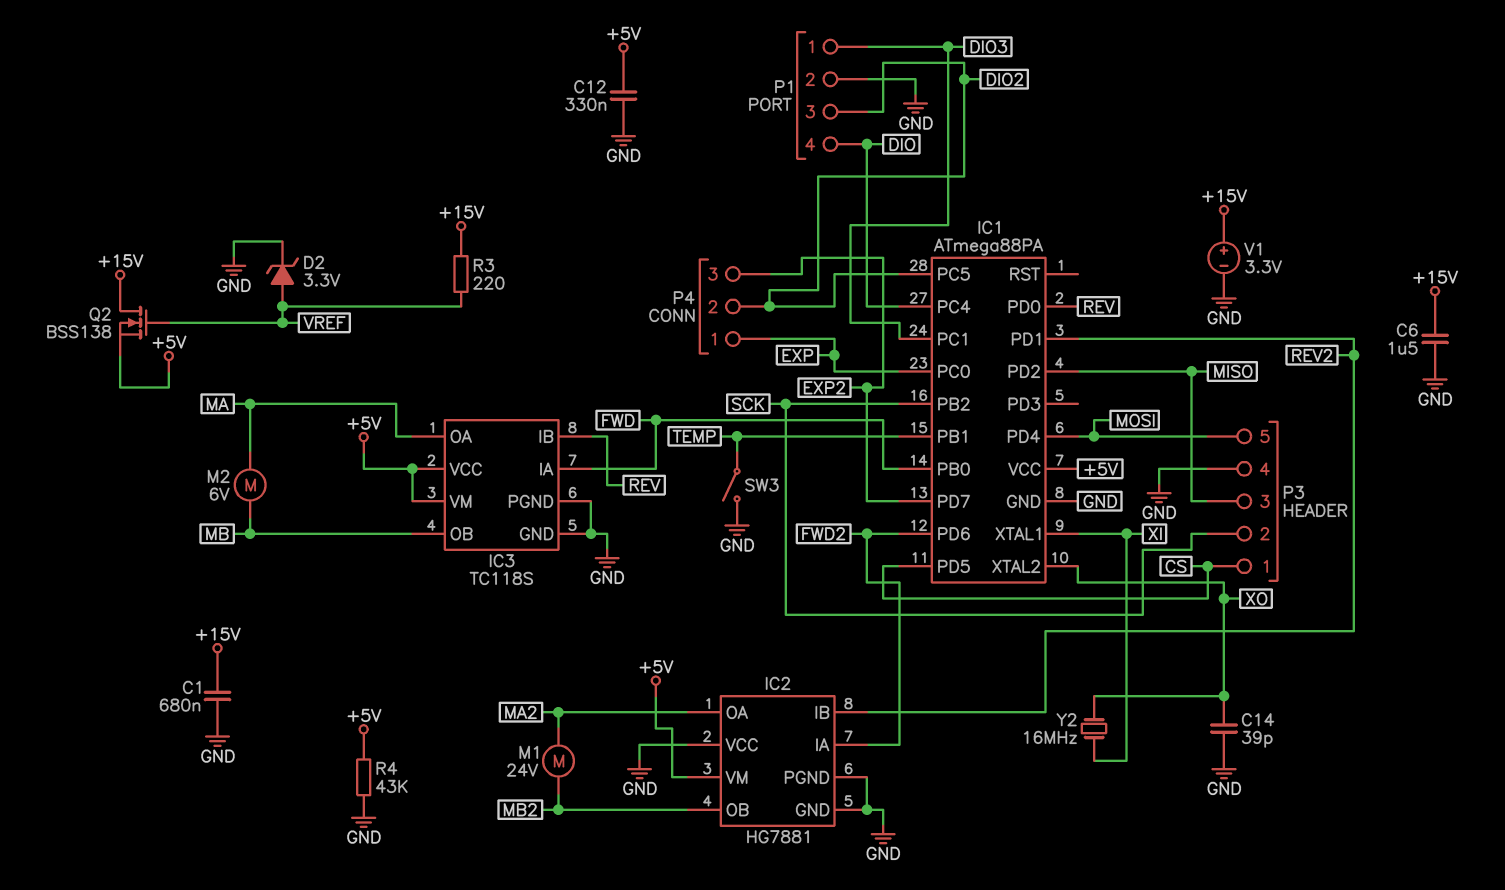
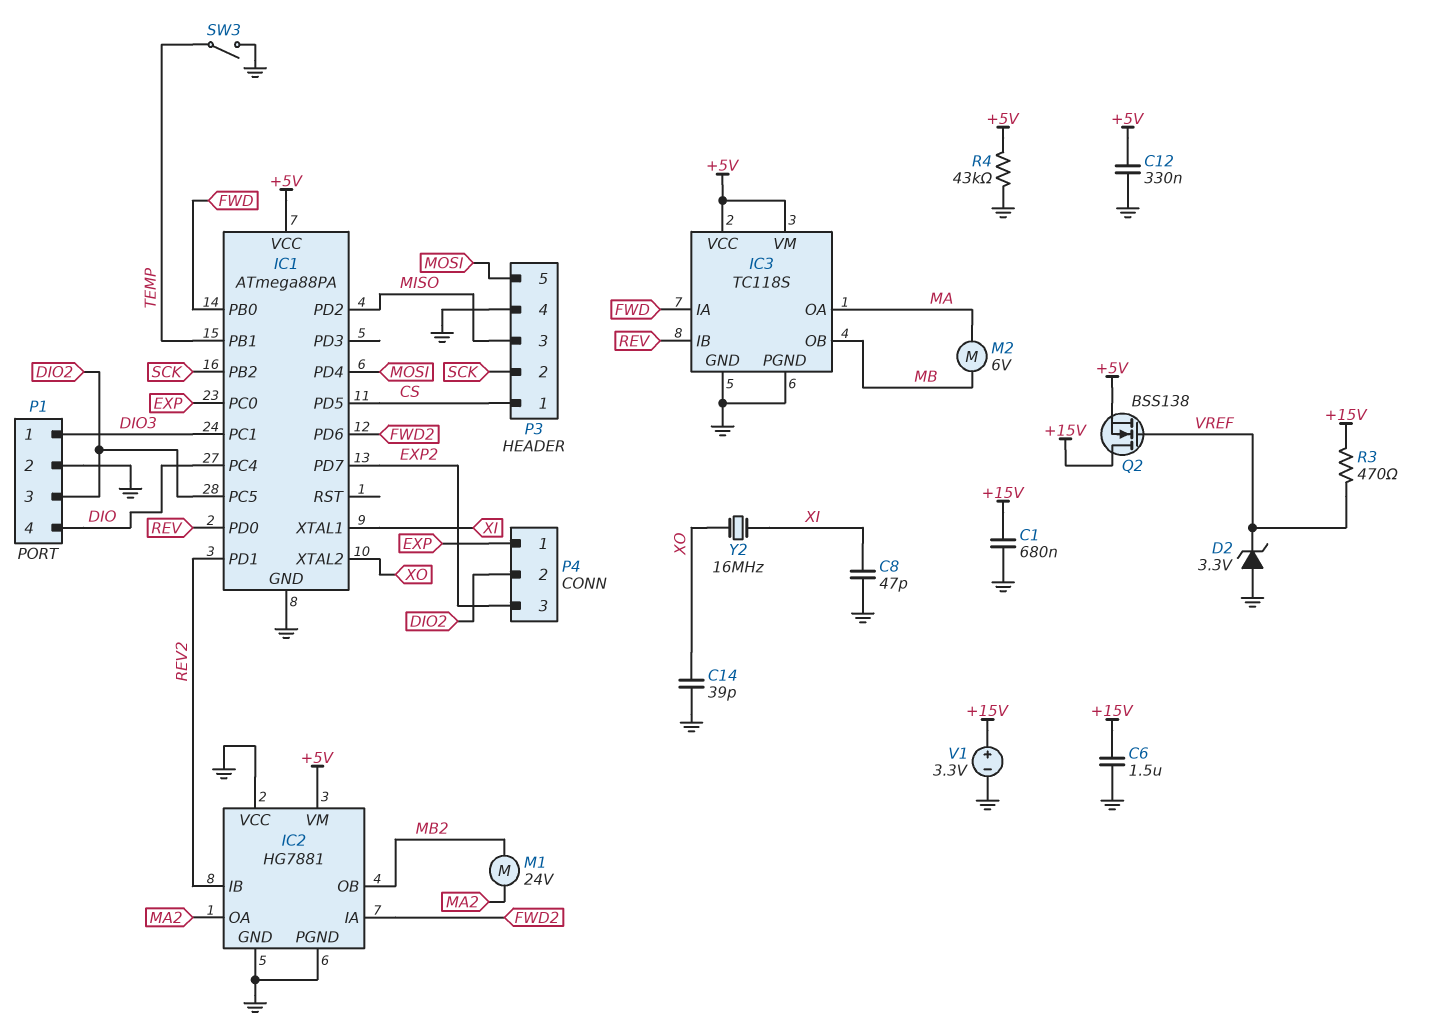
C8: none -> 47pF (GND, XI)
D2: zener 3.3V (A VREF, K GND) -> zener 3.3V (A GND, K VREF)
R3: 220 (+15V, VREF) -> 470 (+15V, VREF)

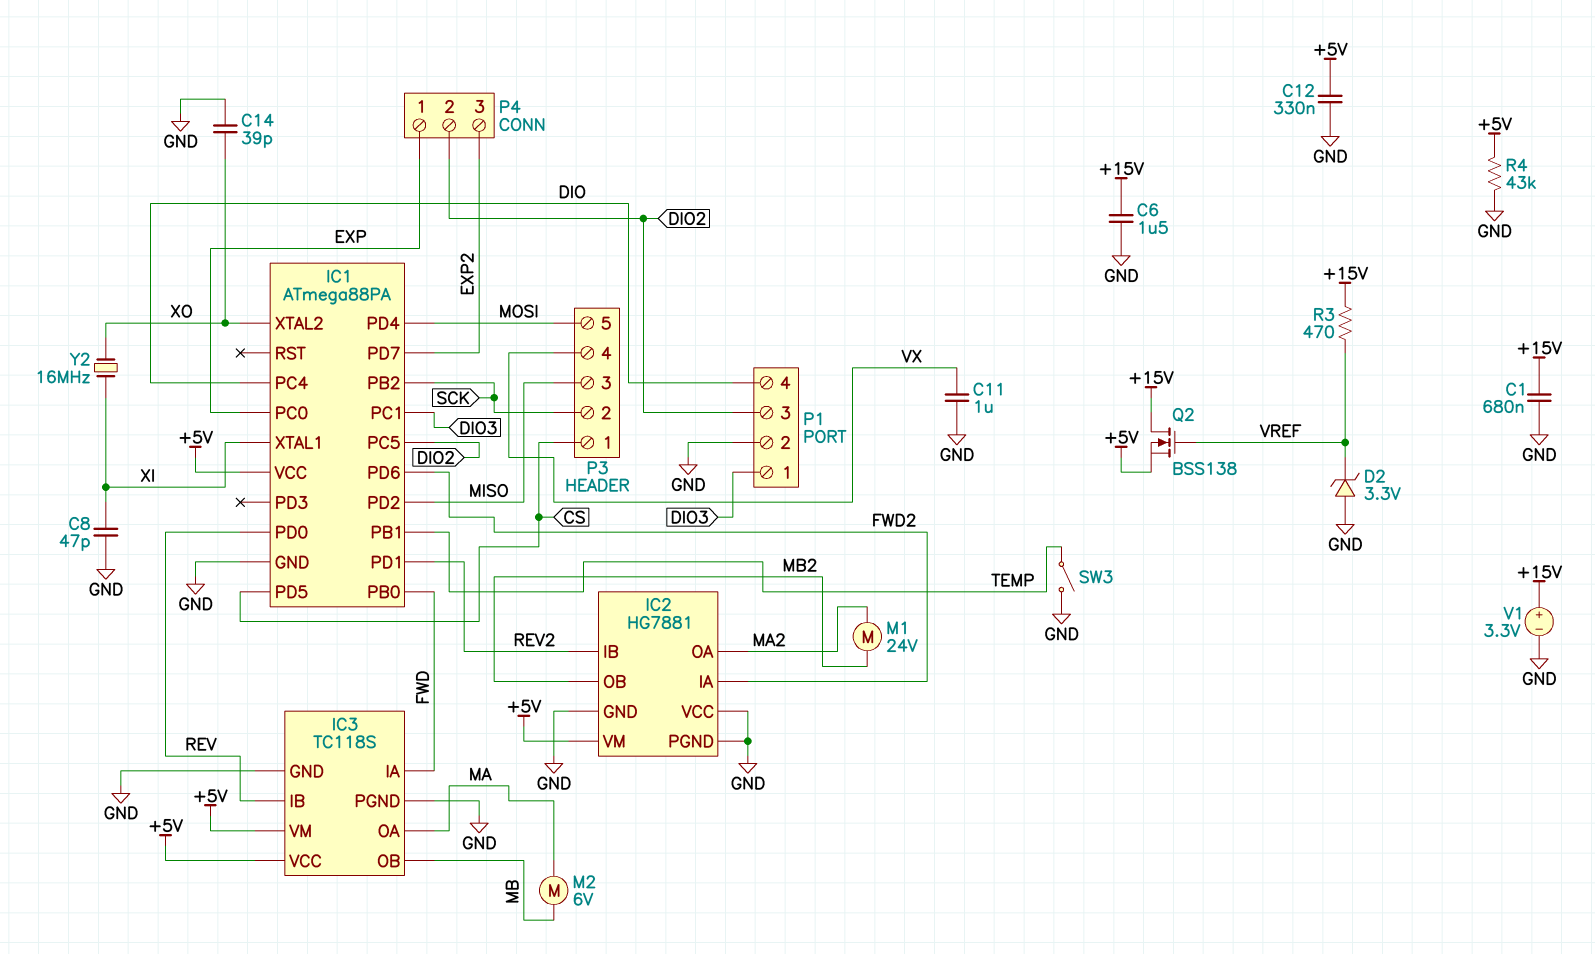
C11: none -> 1uF (GND, VX)
P3 pin 4: GND -> VX

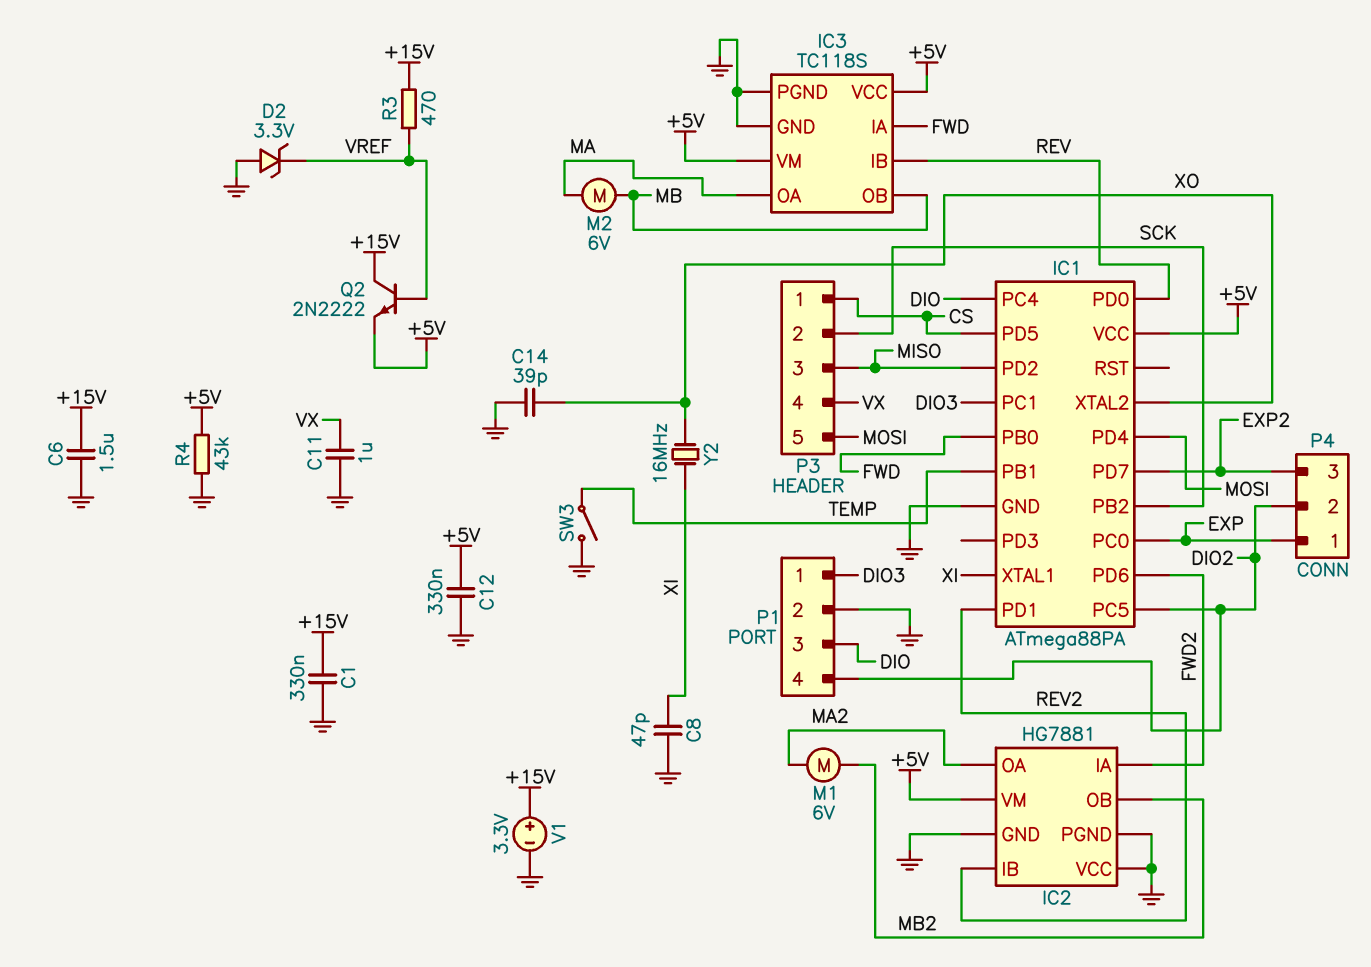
C1: 680nF (+15V, GND) -> 330nF (+15V, GND)
M1: motor 24V (MA2, MB2) -> motor 6V (MA2, MB2)
P1 pin 3: DIO2 -> DIO
P1 pin 4: DIO -> DIO2
Q2: NMOS BSS138 (G VREF, D +15V, S +5V) -> NPN 2N2222 (B VREF, C +15V, E +5V)

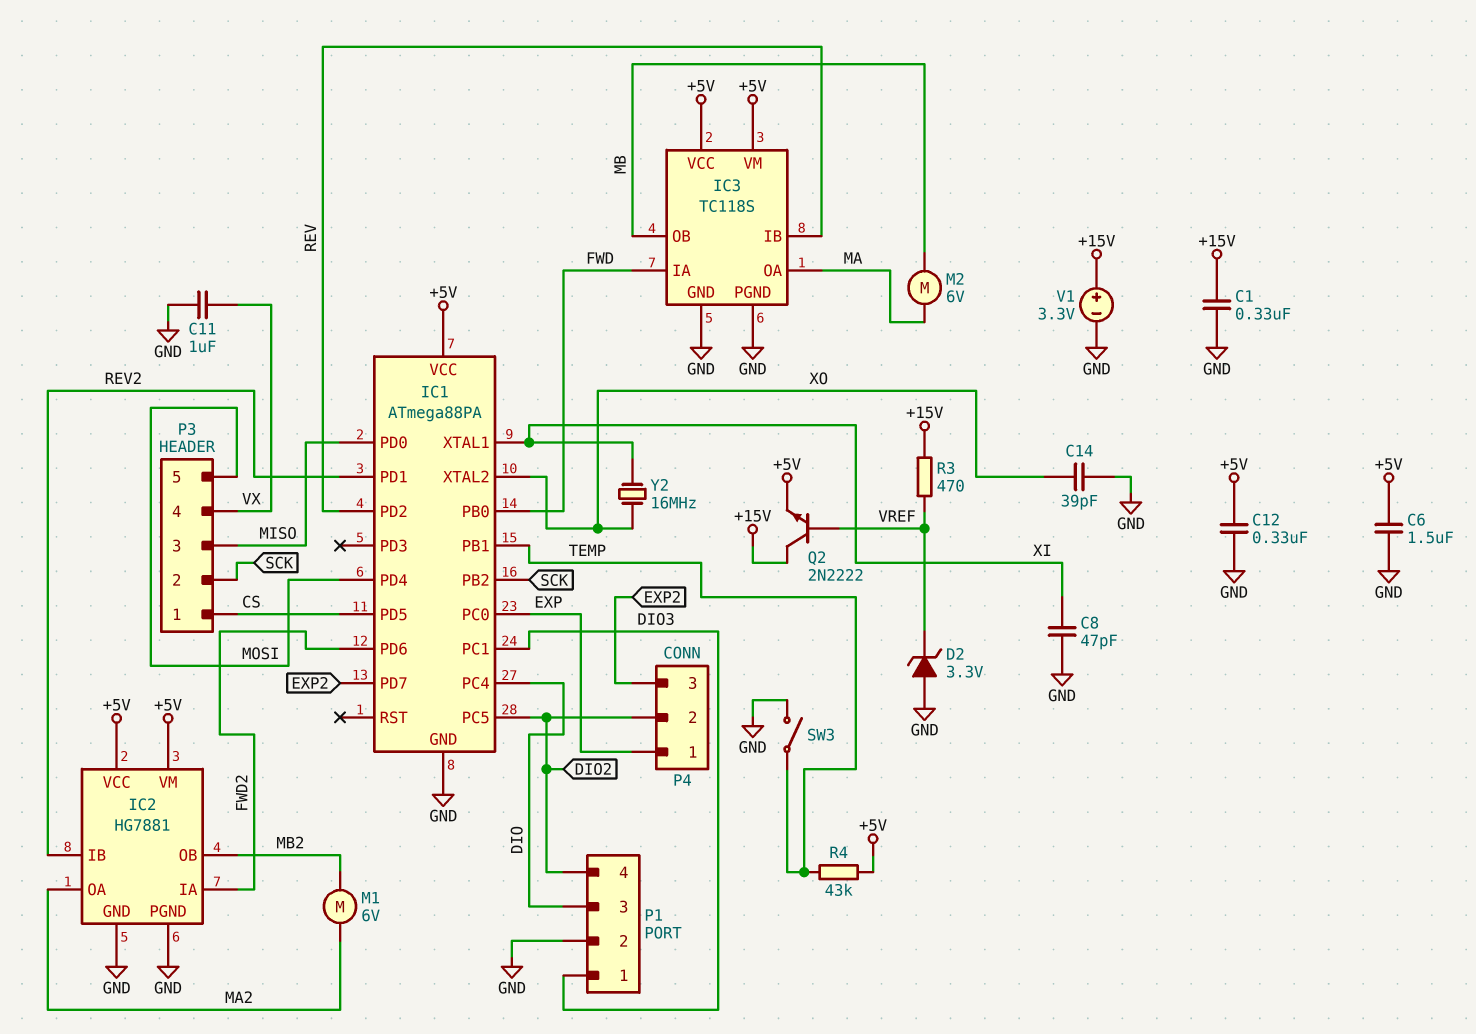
C6: 1.5uF (+15V, GND) -> 1.5uF (+5V, GND)
IC1 pin PD0: REV -> MISO
IC1 pin PD2: MISO -> REV
IC2 pin VCC: GND -> +5V
R4: 43k (+5V, GND) -> 43k (+5V, TEMP)

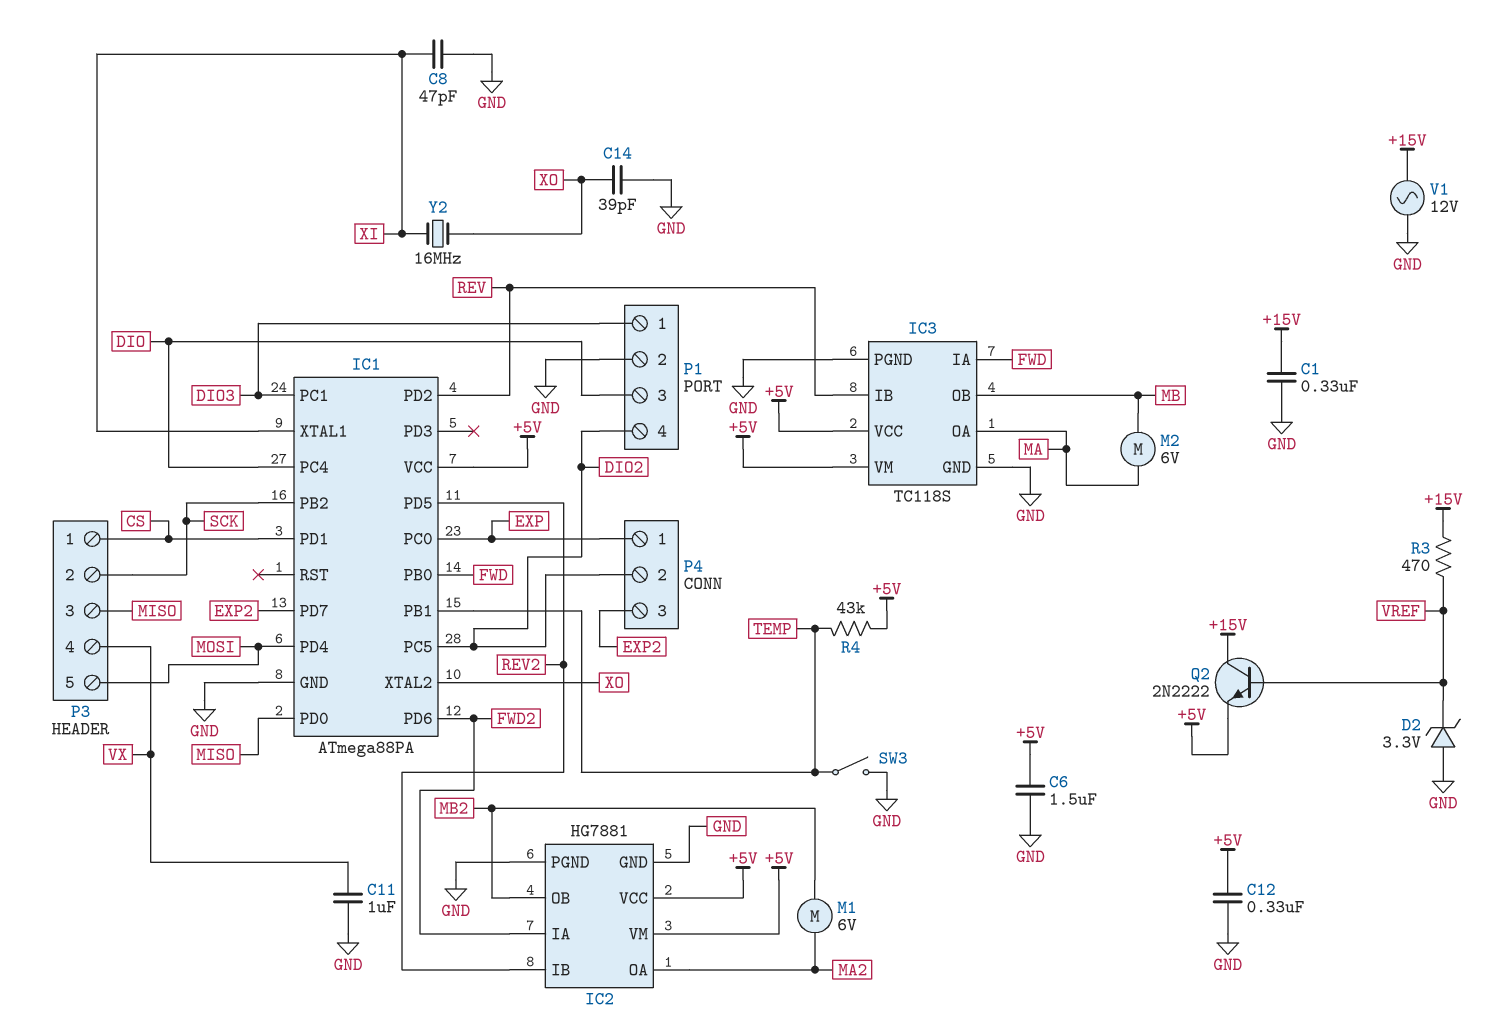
IC1 pin PD1: REV2 -> CS
IC1 pin PD5: CS -> REV2
V1: 3.3V (plus +15V, minus GND) -> AC 12V (+15V, GND)

